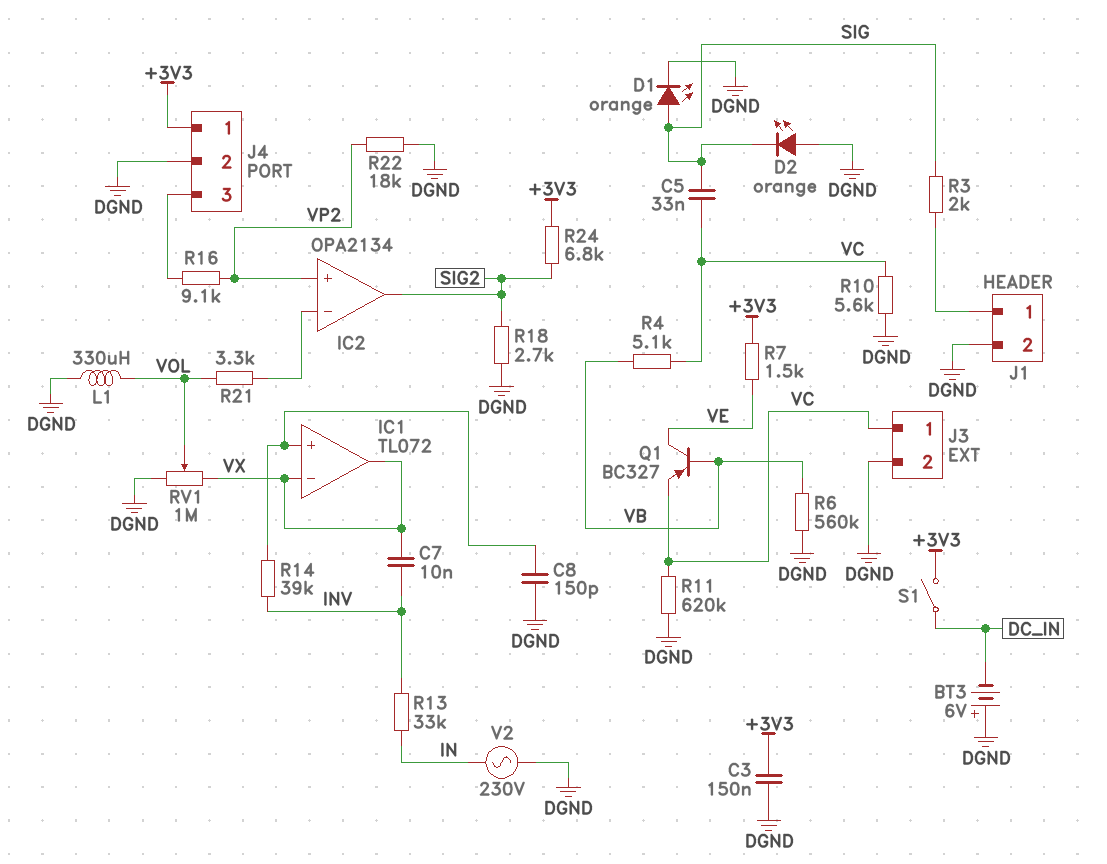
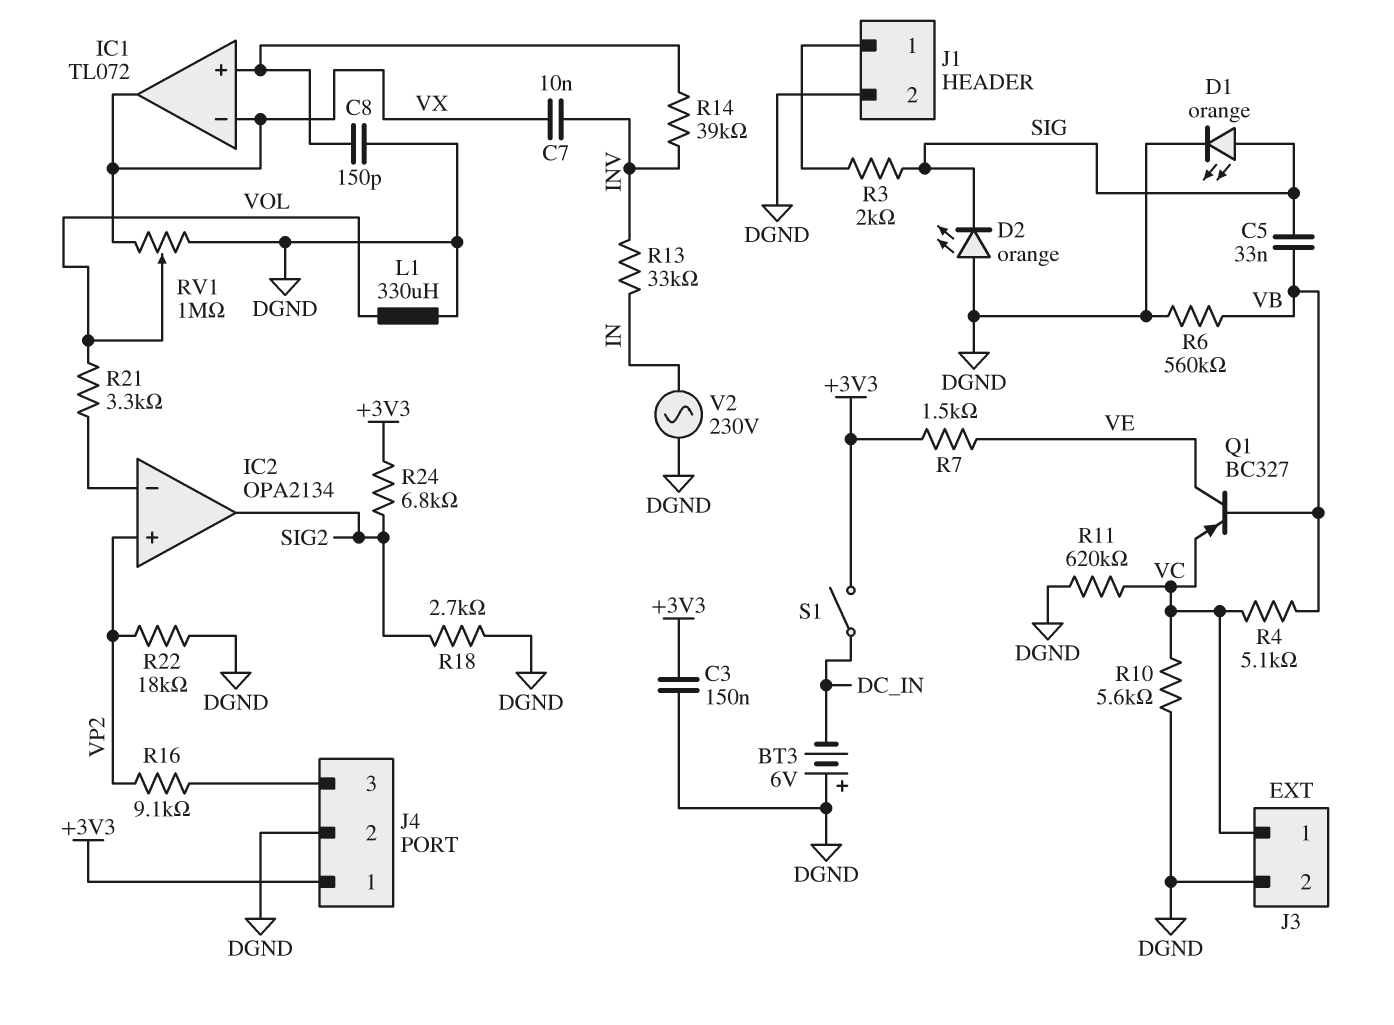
C5: 33nF (SIG, VC) -> 33nF (SIG, VB)

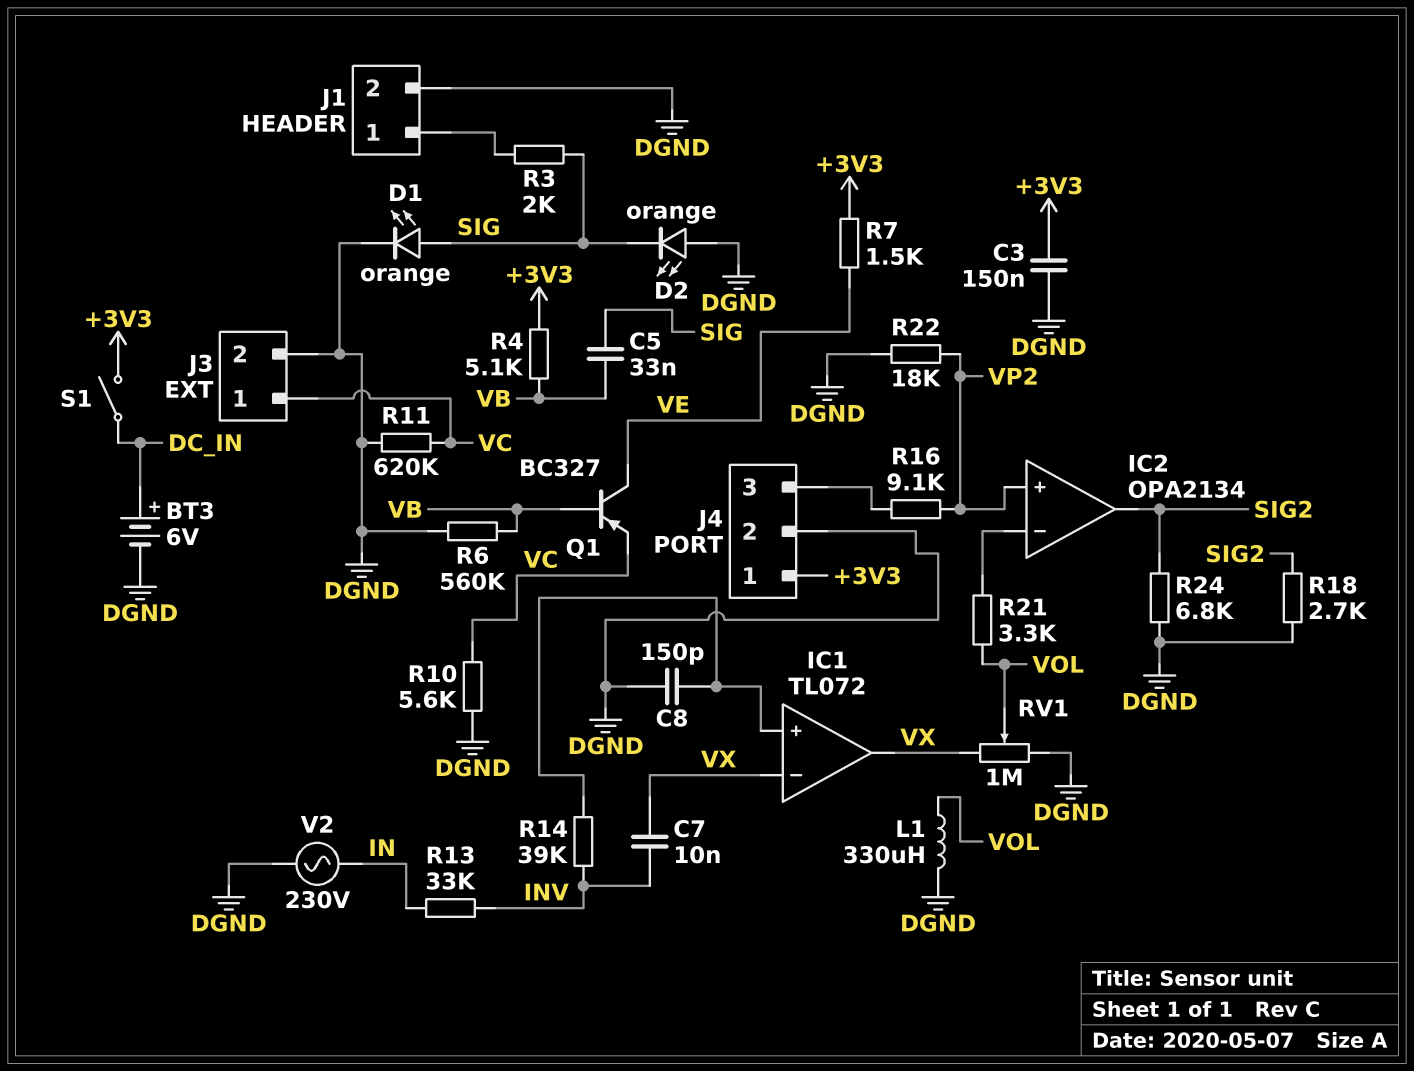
BT3: 6V (plus DGND, minus DC_IN) -> 6V (plus DC_IN, minus DGND)
R4: 5.1k (VB, VC) -> 5.1k (+3V3, VB)
R24: 6.8k (+3V3, SIG2) -> 6.8k (DGND, SIG2)

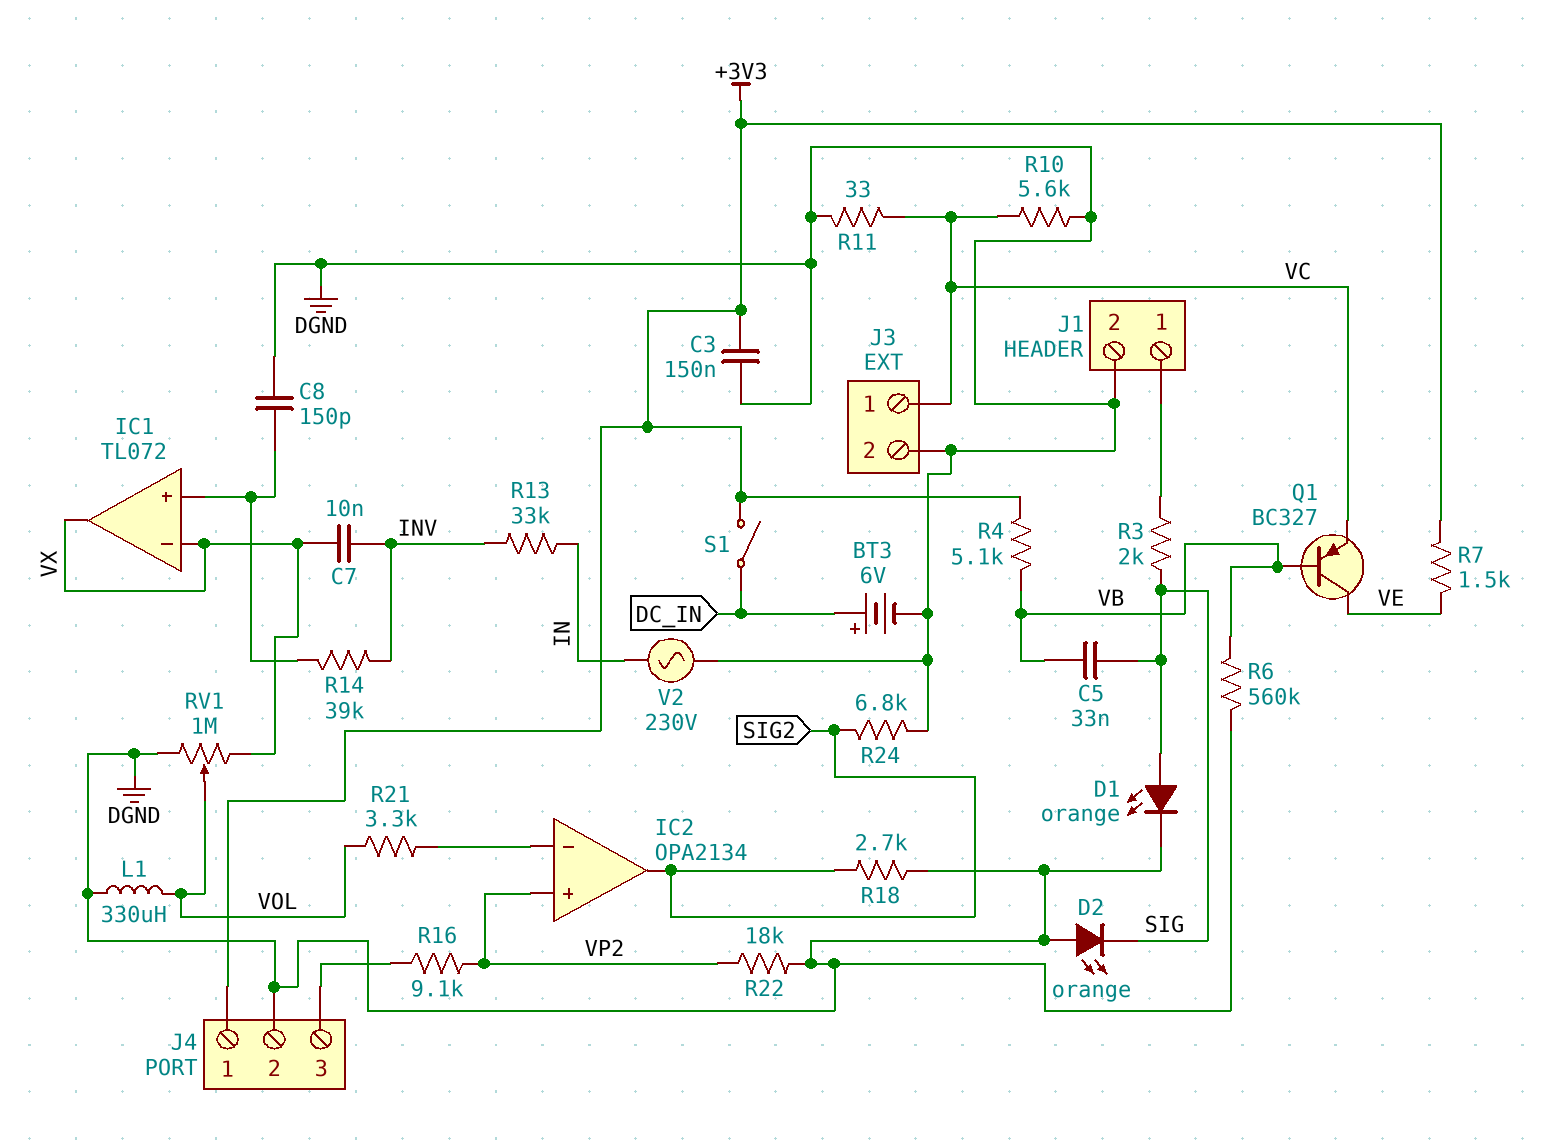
R11: 620k (DGND, VC) -> 33 (DGND, VC)

